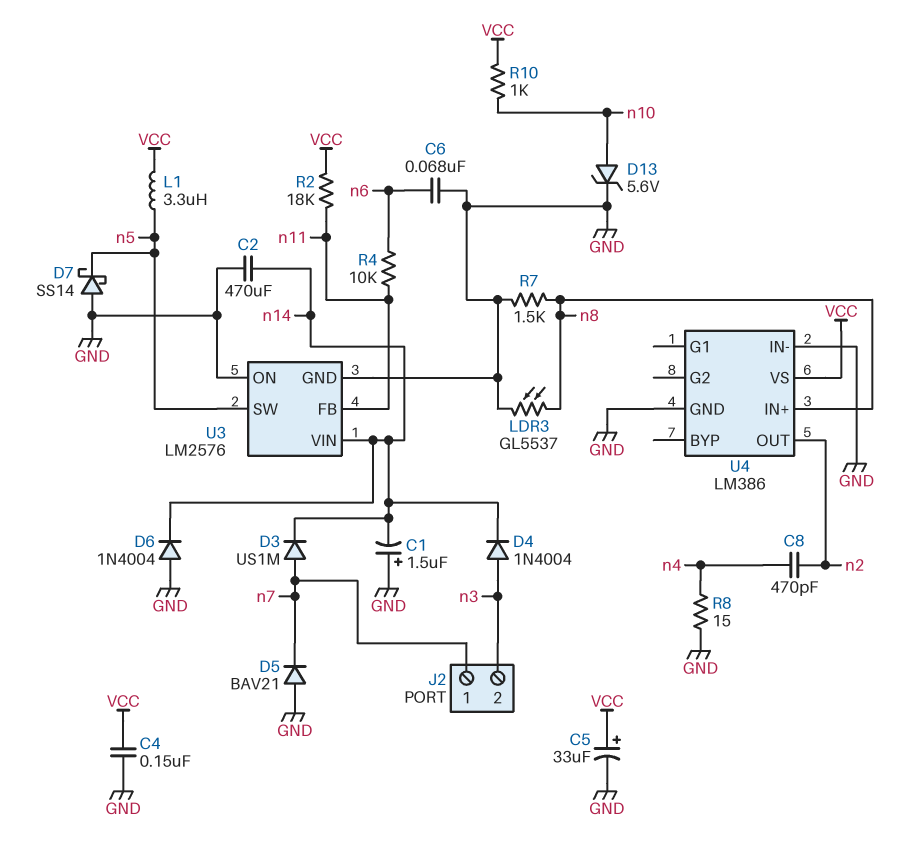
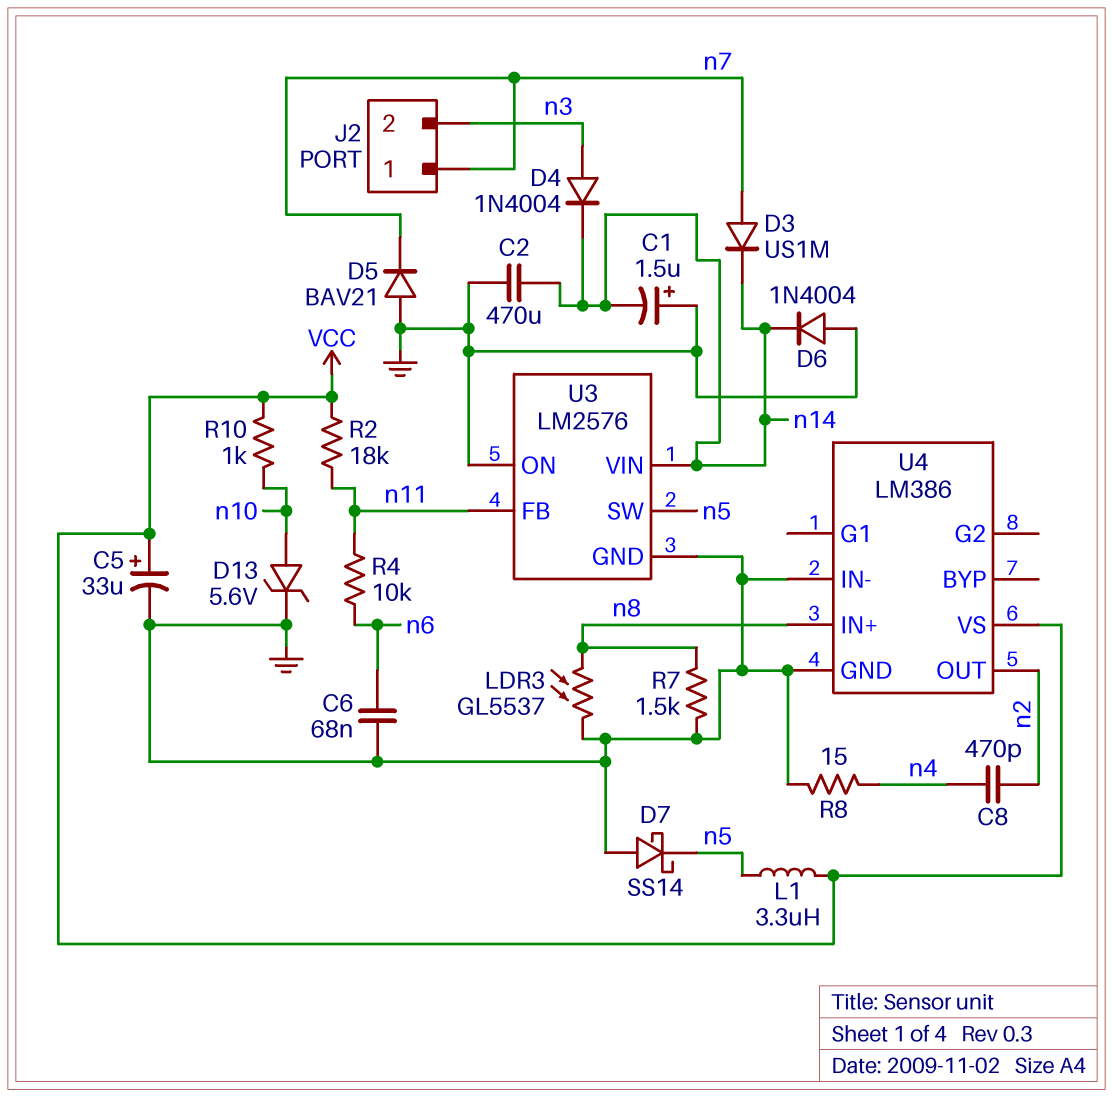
C4: 150nF (GND, VCC) -> none

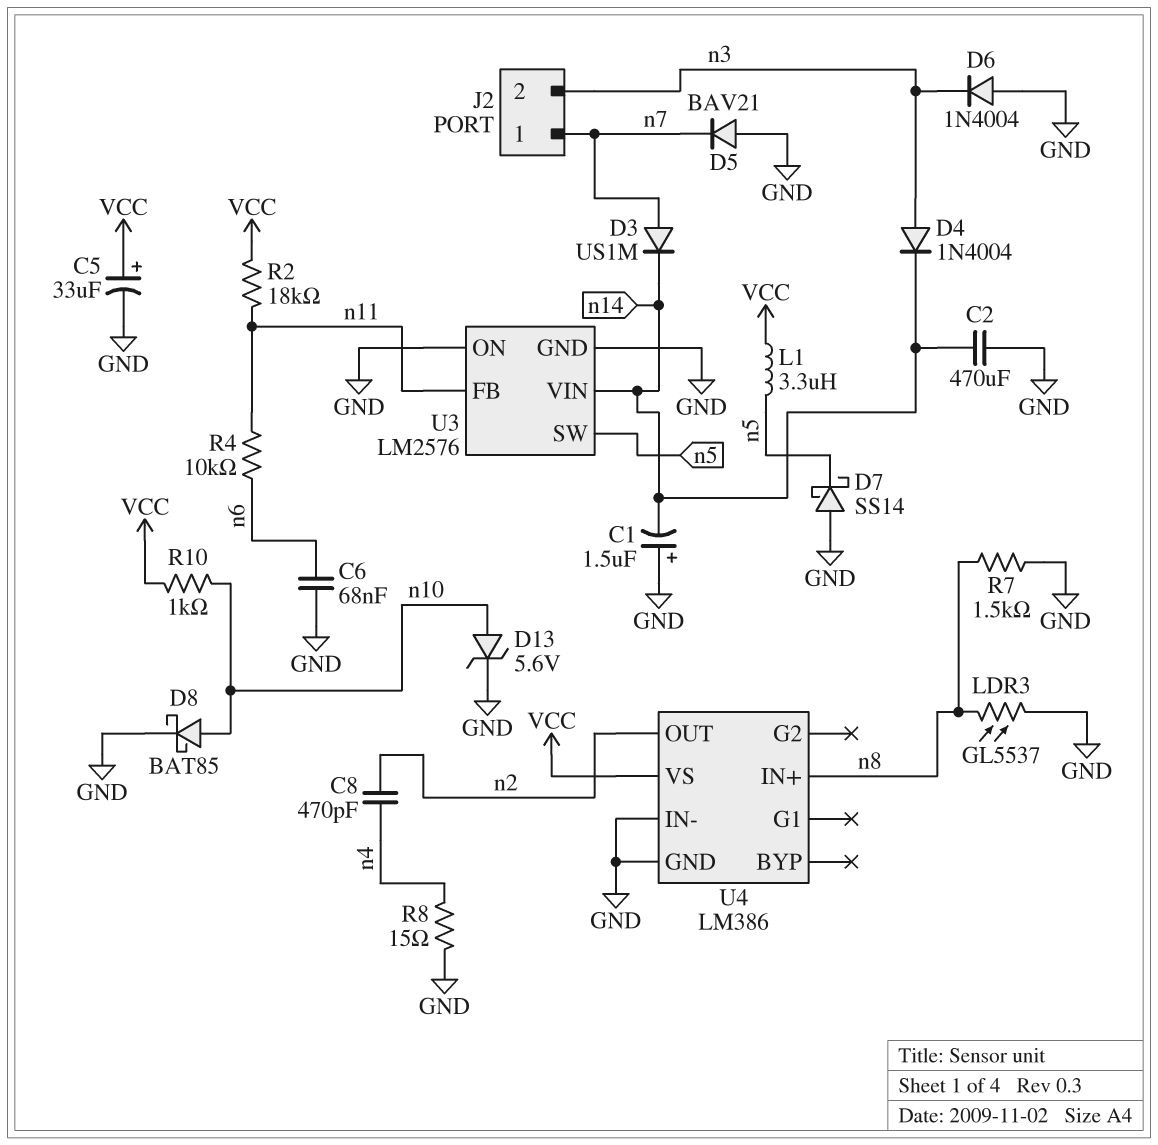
D6: diode 1N4004 (A GND, K n14) -> diode 1N4004 (A GND, K n3)
D8: none -> schottky BAT85 (A n10, K GND)

